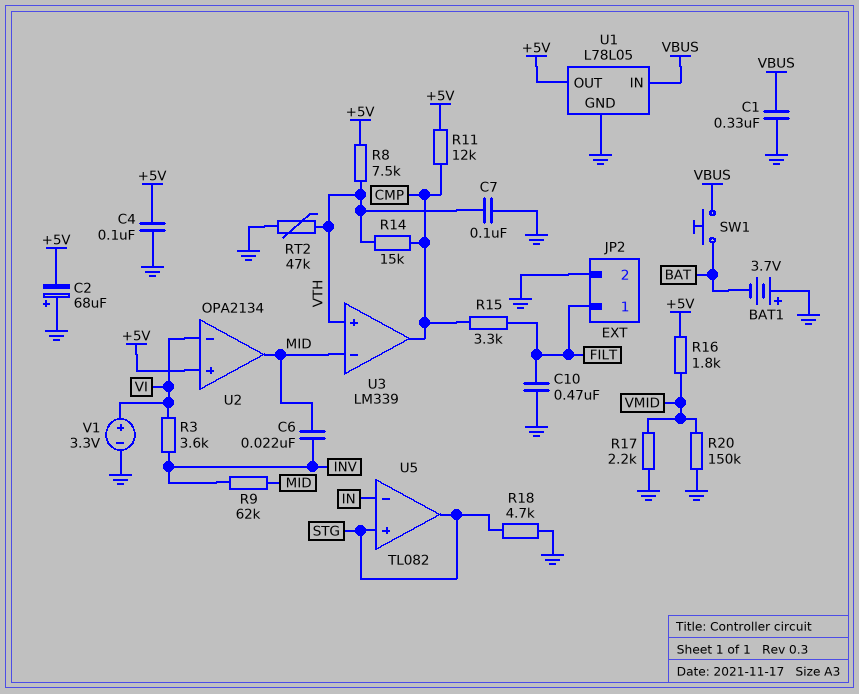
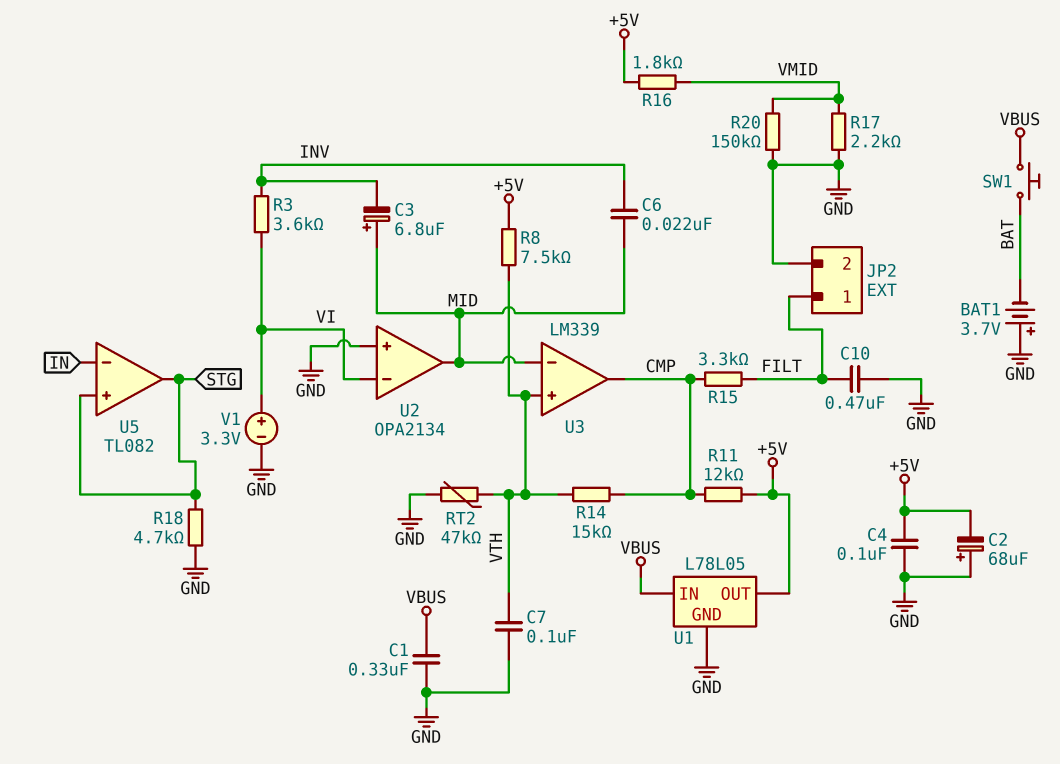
C3: none -> 6.8uF (plus MID, minus INV)
R9: 62k (INV, MID) -> none
U2 pin in+: +5V -> GND

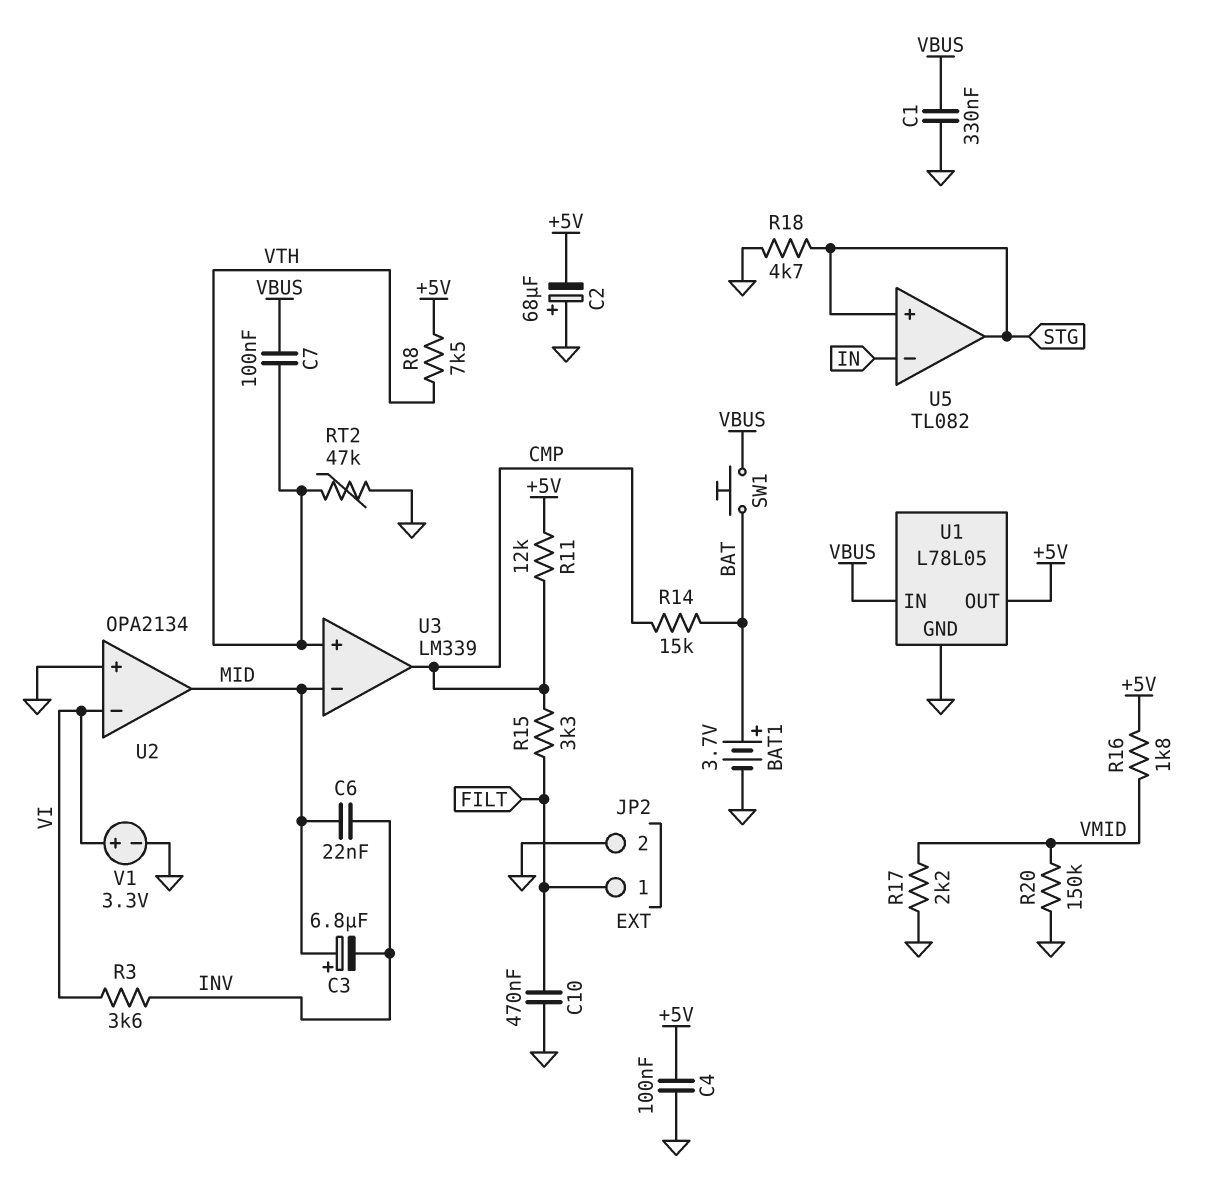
BAT1: 3.7V (plus GND, minus BAT) -> 3.7V (plus BAT, minus GND)
C7: 100nF (GND, VTH) -> 100nF (VBUS, VTH)
R14: 15k (CMP, VTH) -> 15k (BAT, CMP)

